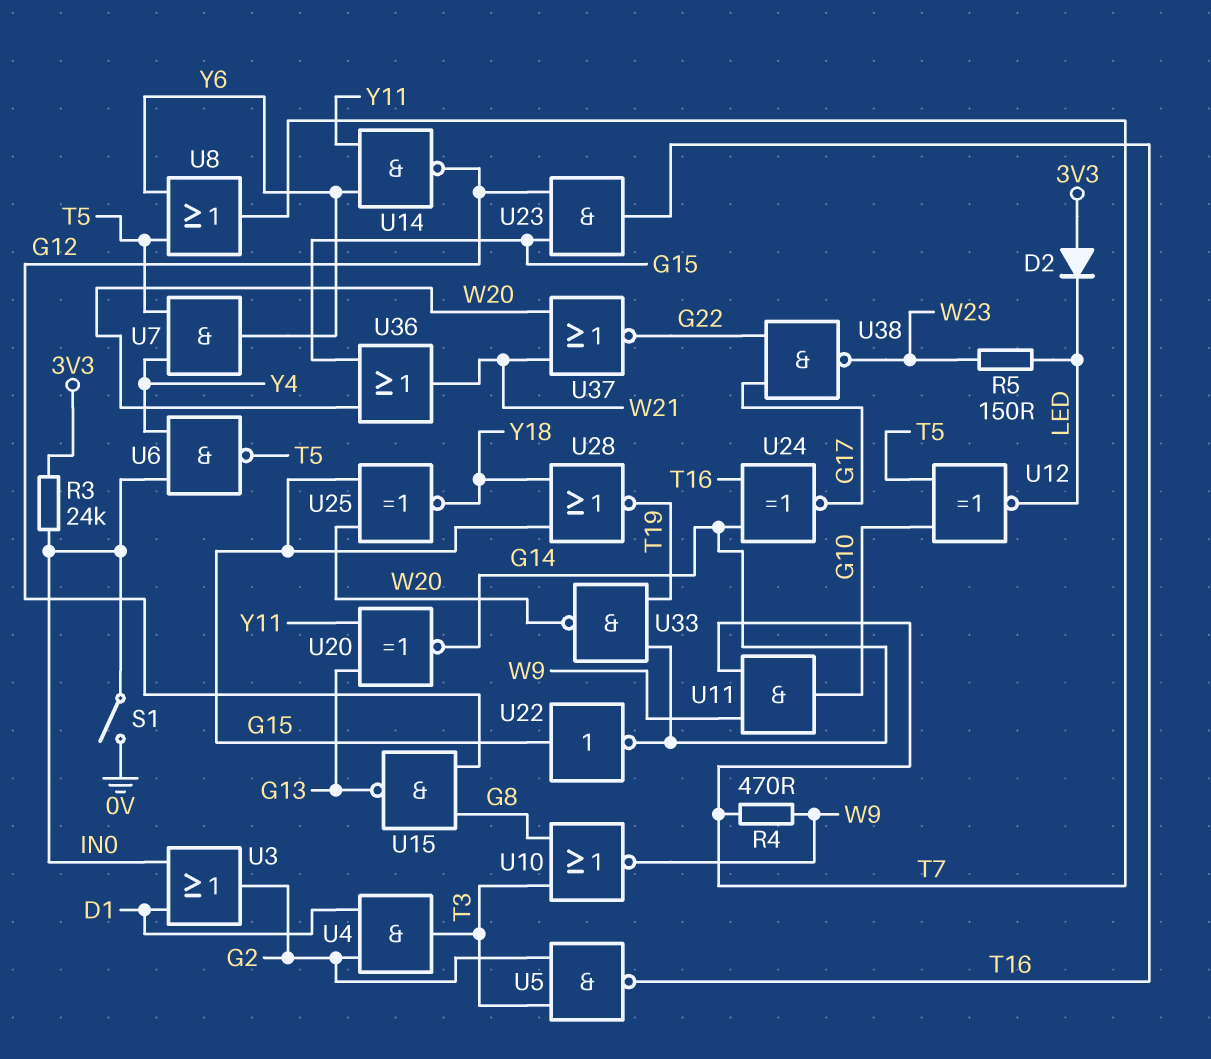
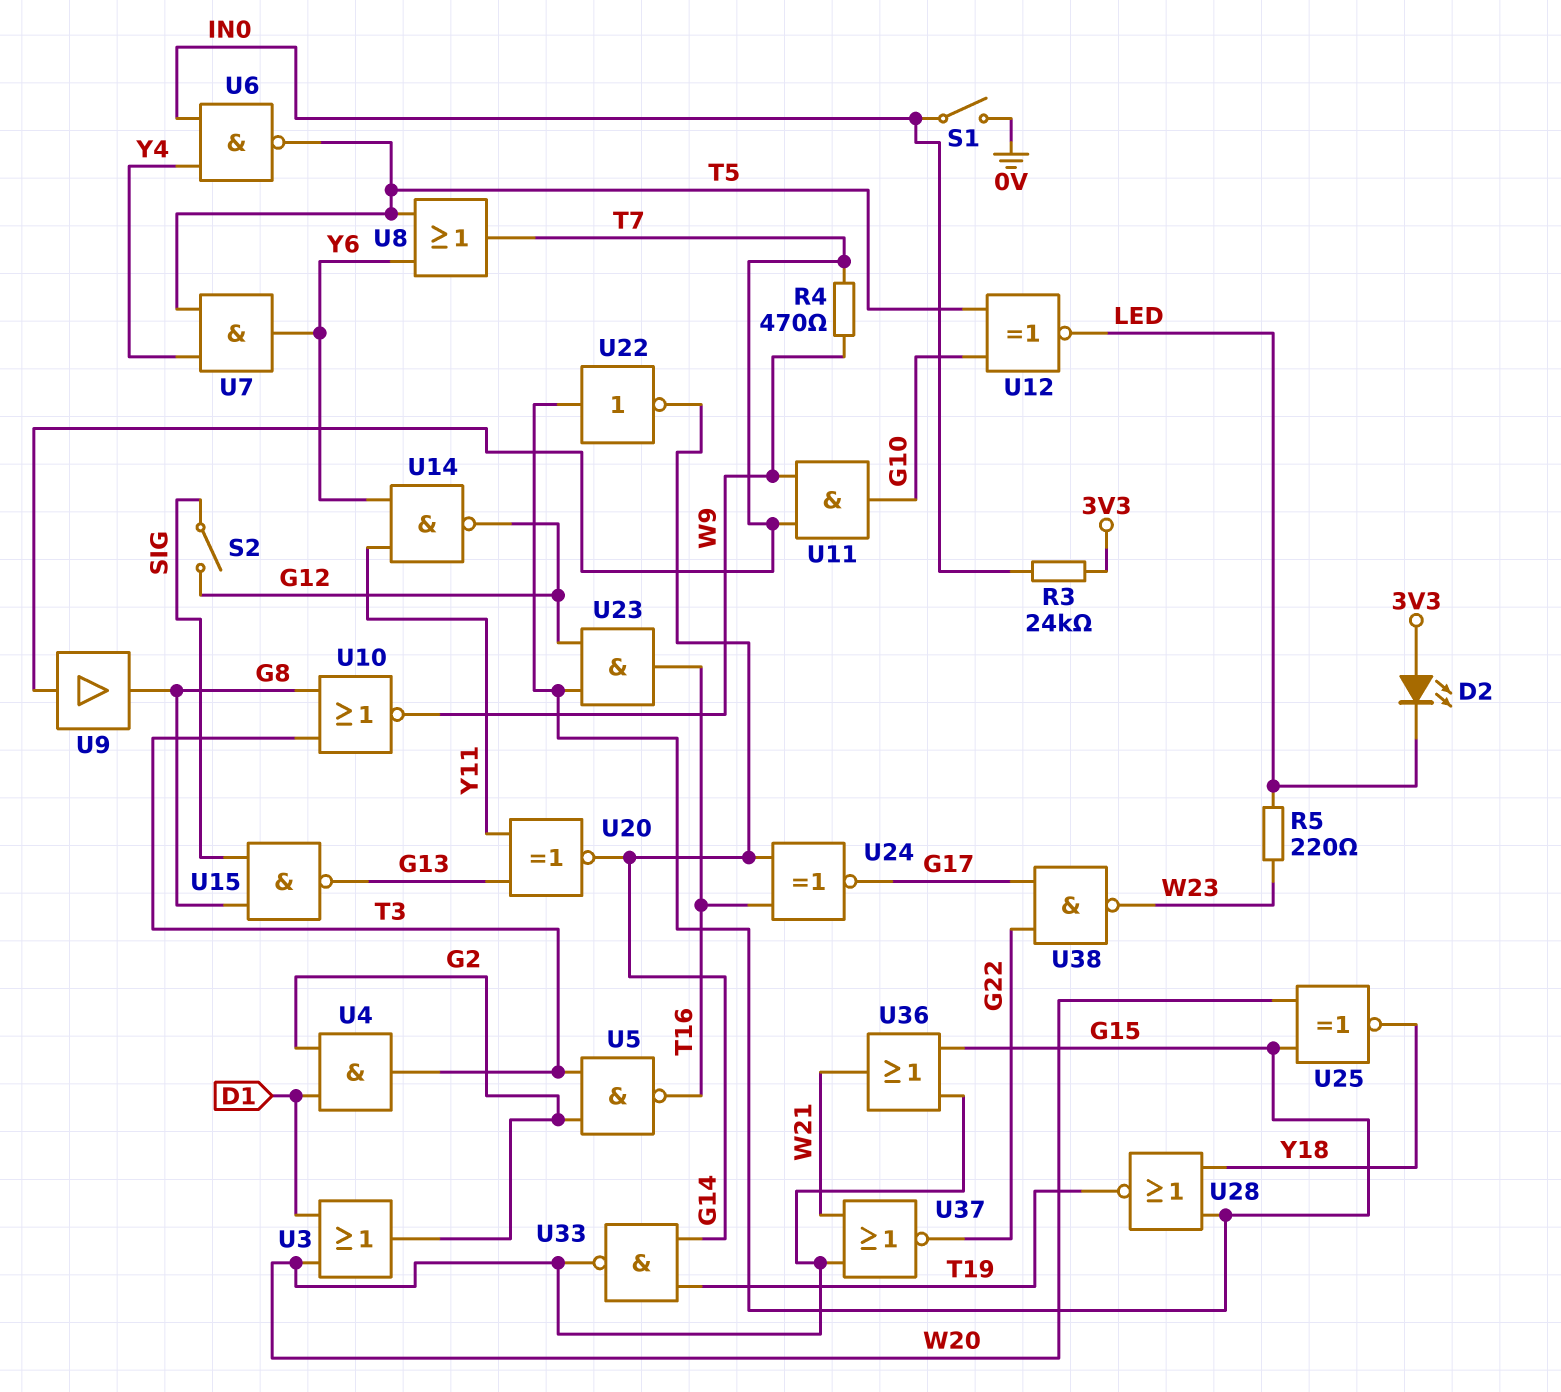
D2: diode (A 3V3, K LED) -> LED (A 3V3, K LED)
R5: 150 (LED, W23) -> 220 (LED, W23)
S2: none -> switch (G12, SIG)
U3: OR (in D1, in IN0, out G2) -> OR (in D1, in W20, out G2)
U9: none -> buffer (in T7, out G8)
U15: NAND (in G8, in G12, out G13) -> NAND (in G8, in SIG, out G13)

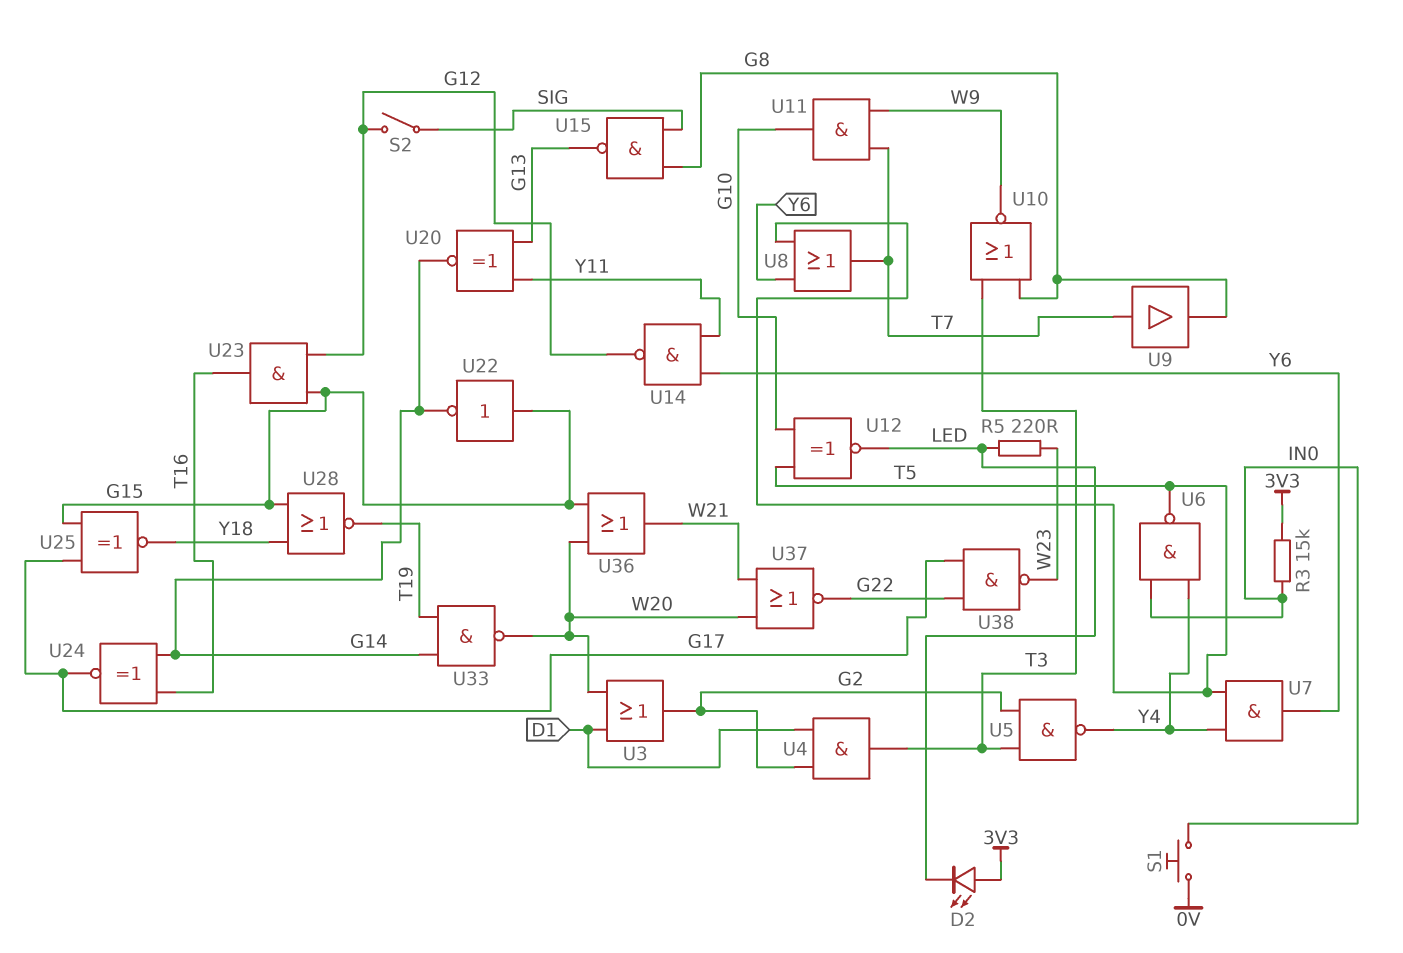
R3: 24k (3V3, IN0) -> 15k (3V3, IN0)
R4: 470 (T7, W9) -> none
S1: switch (0V, IN0) -> button (0V, IN0)
U5: NAND (in G2, in T3, out T16) -> NAND (in G2, in T3, out Y4)
U25: XNOR (in G15, in W20, out Y18) -> XNOR (in G15, in G17, out Y18)

